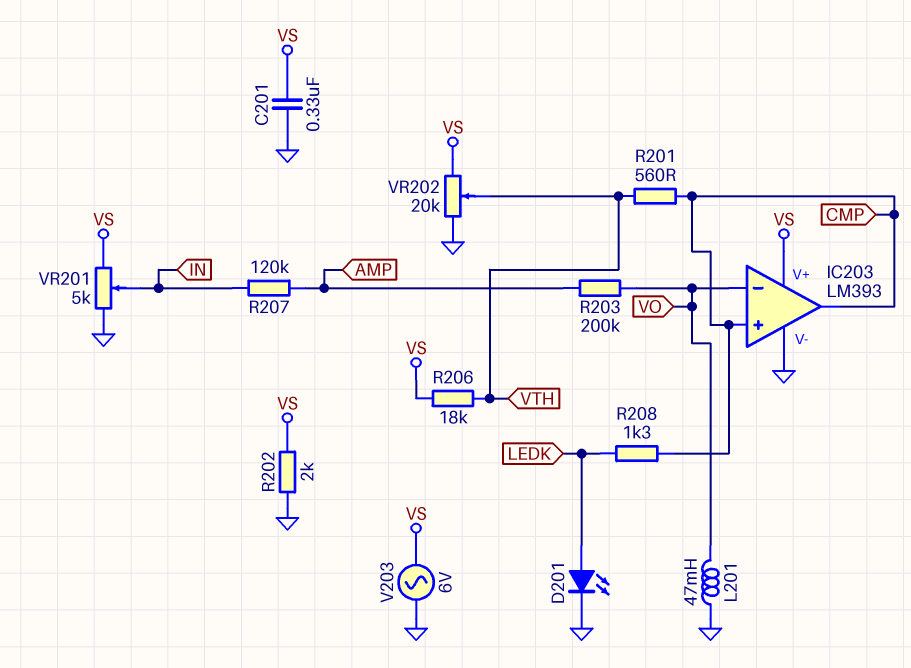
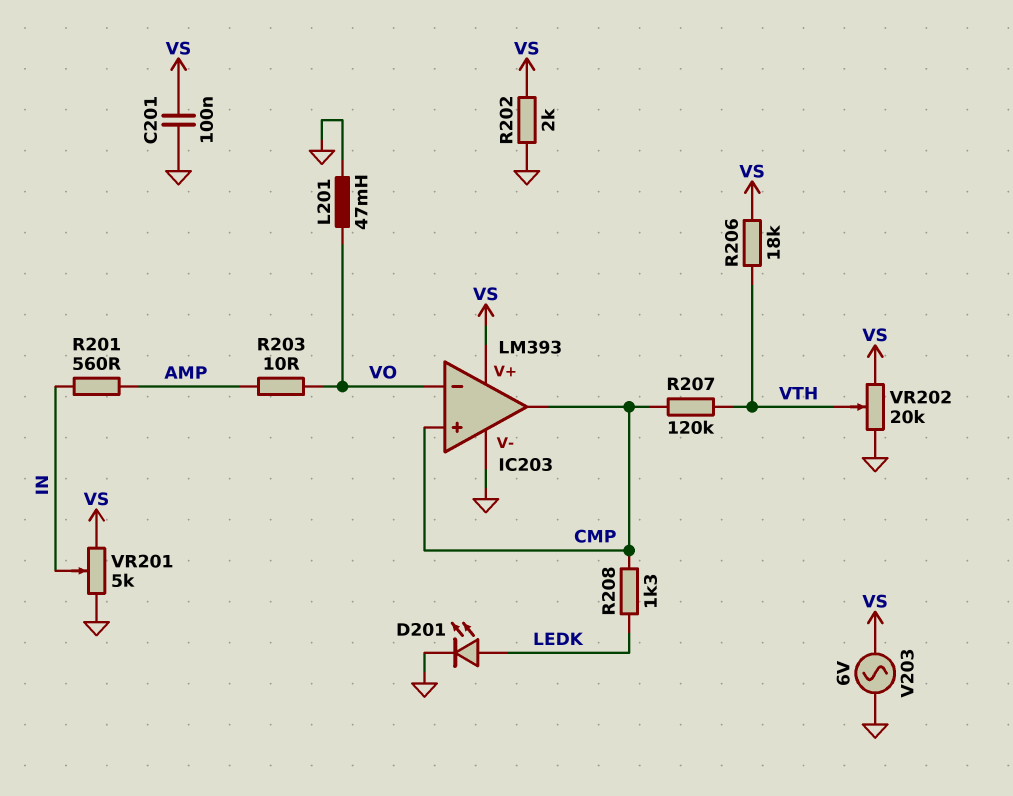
C201: 330nF (GND, VS) -> 100nF (GND, VS)
R201: 560 (CMP, VTH) -> 560 (AMP, IN)
R203: 200k (AMP, VO) -> 10 (AMP, VO)
R207: 120k (AMP, IN) -> 120k (CMP, VTH)

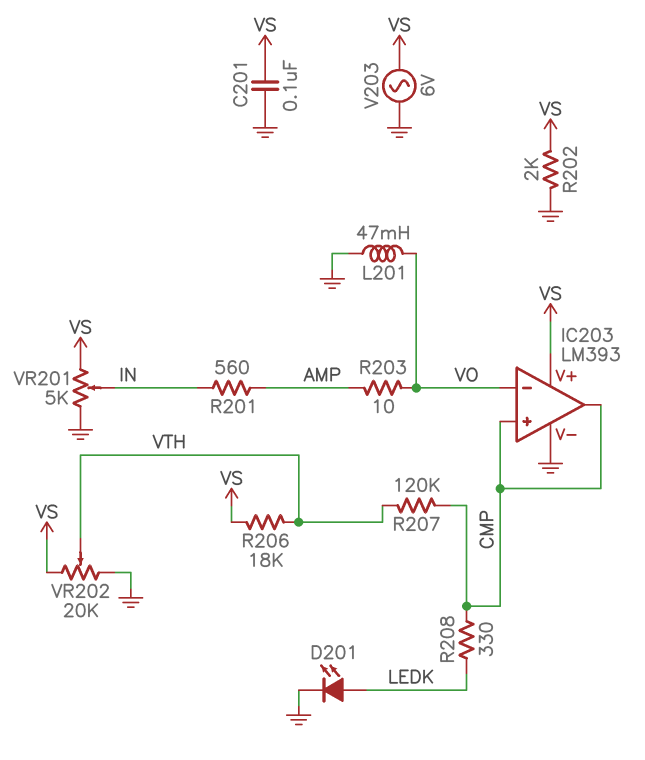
R208: 1.3k (CMP, LEDK) -> 330 (CMP, LEDK)

